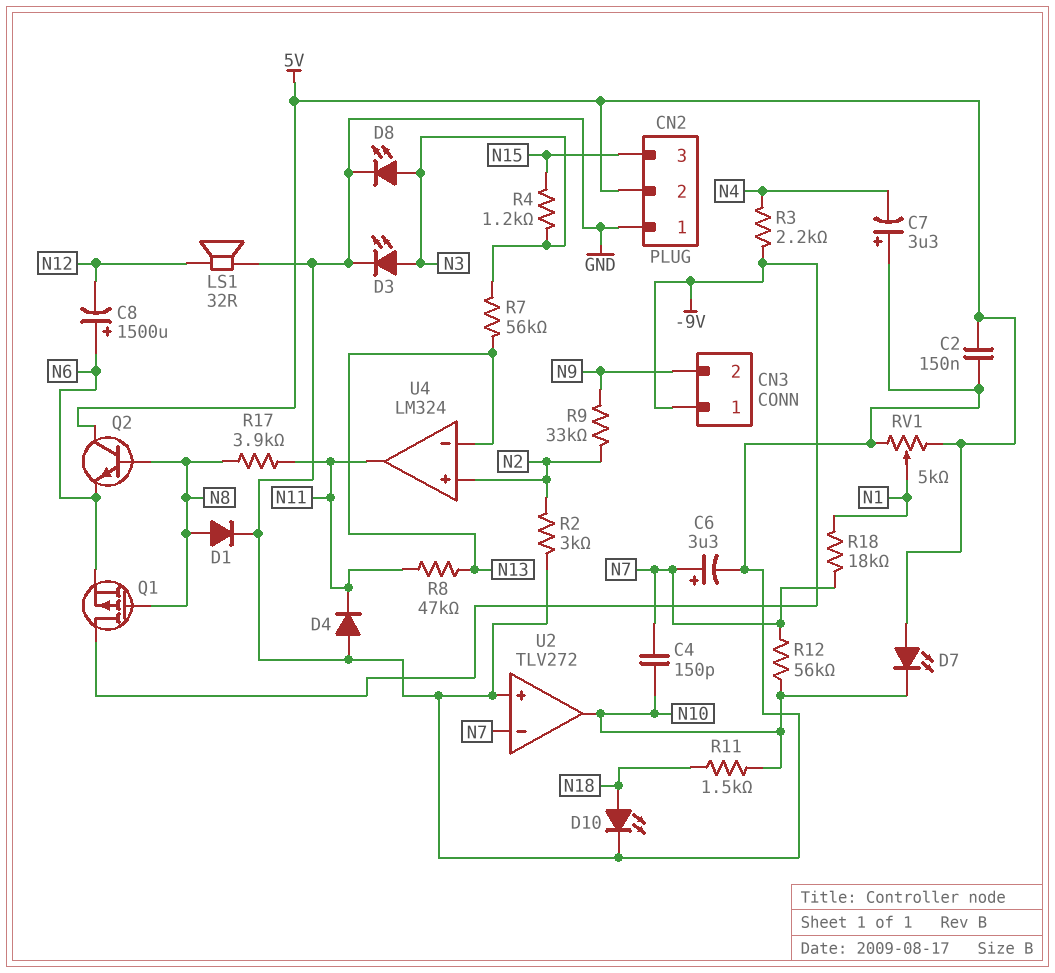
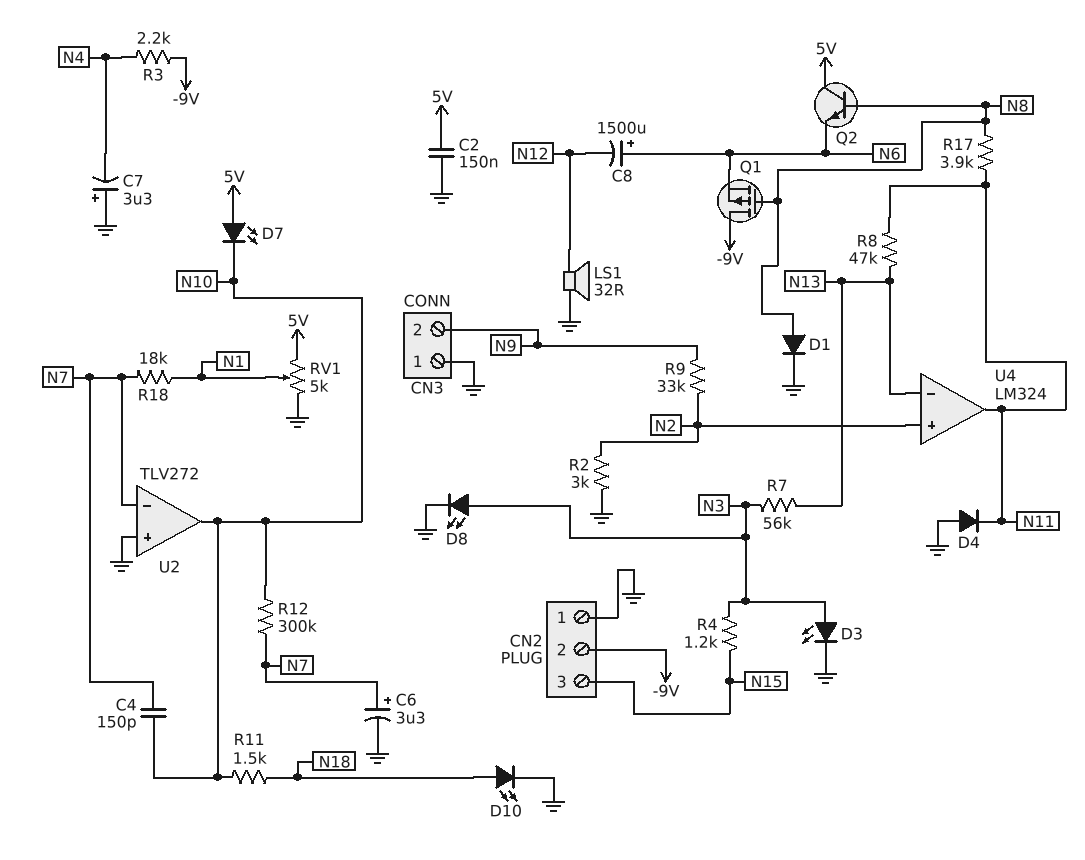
CN2 pin 2: 5V -> -9V
CN3 pin 1: -9V -> GND
R12: 56k (N7, N10) -> 300k (N7, N10)

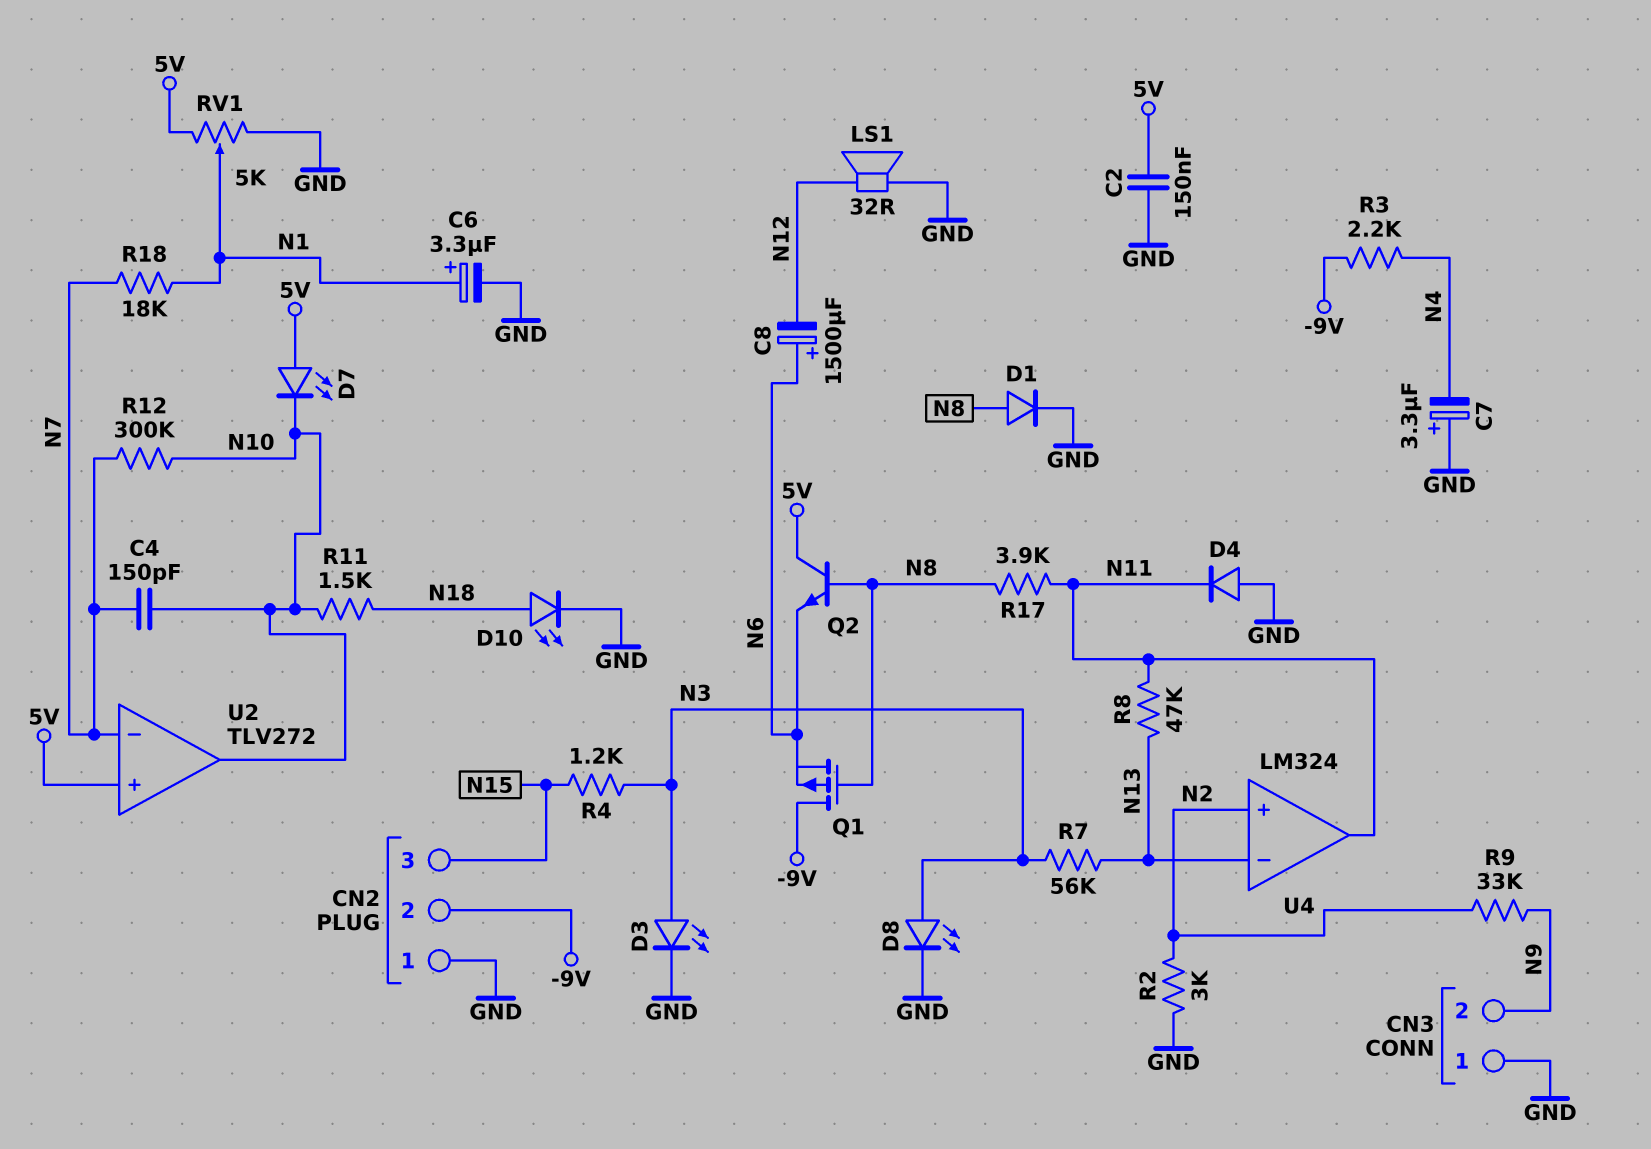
C6: 3.3uF (plus N7, minus GND) -> 3.3uF (plus N1, minus GND)
U2 pin in+: GND -> 5V

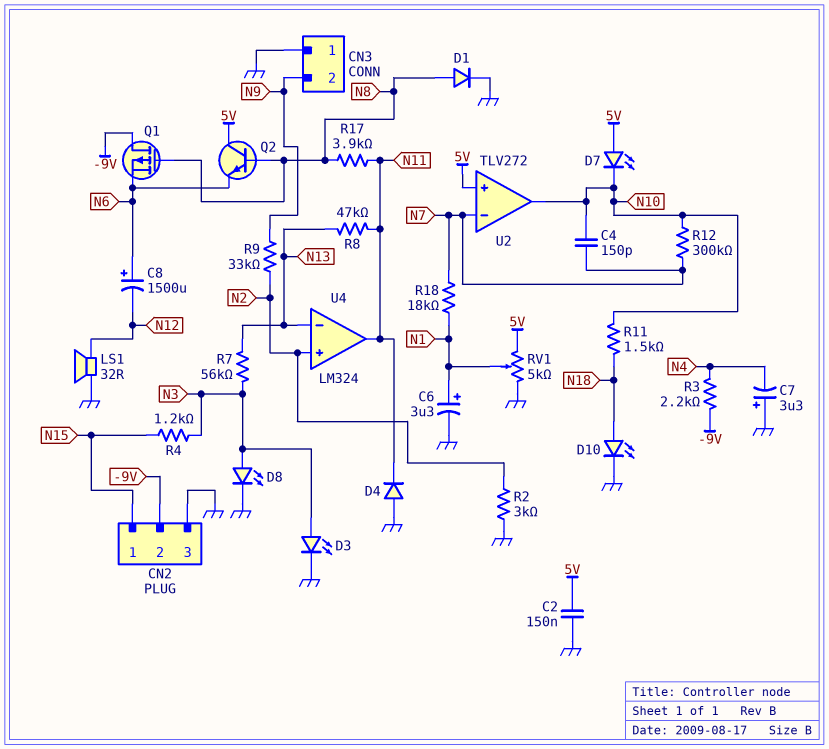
CN2 pin 1: GND -> N15
CN2 pin 3: N15 -> GND

